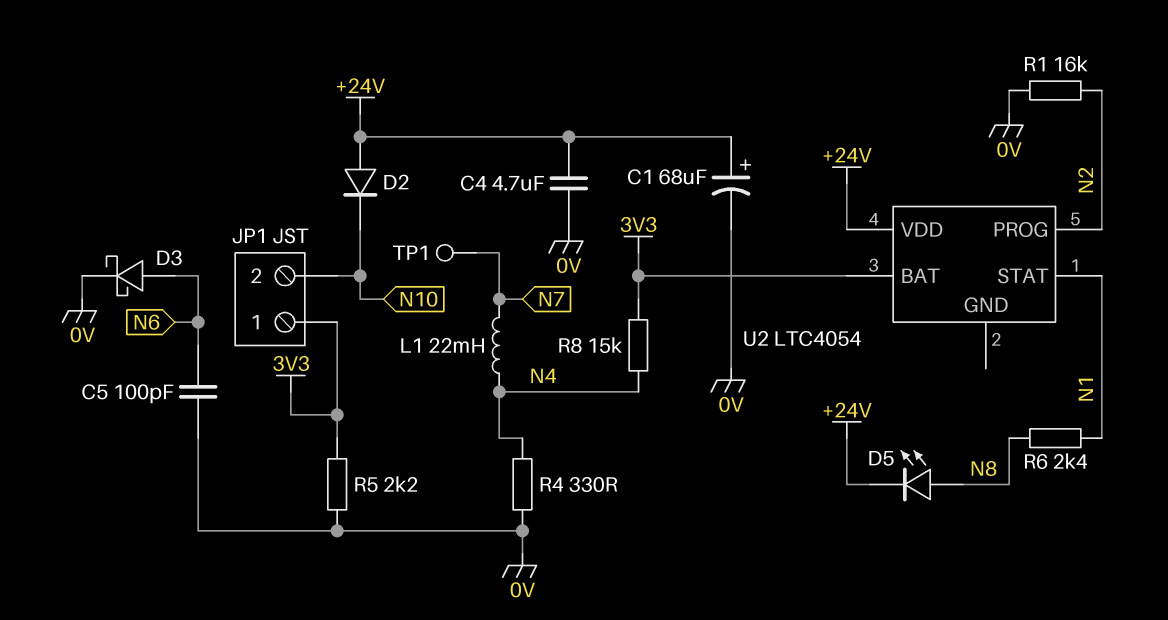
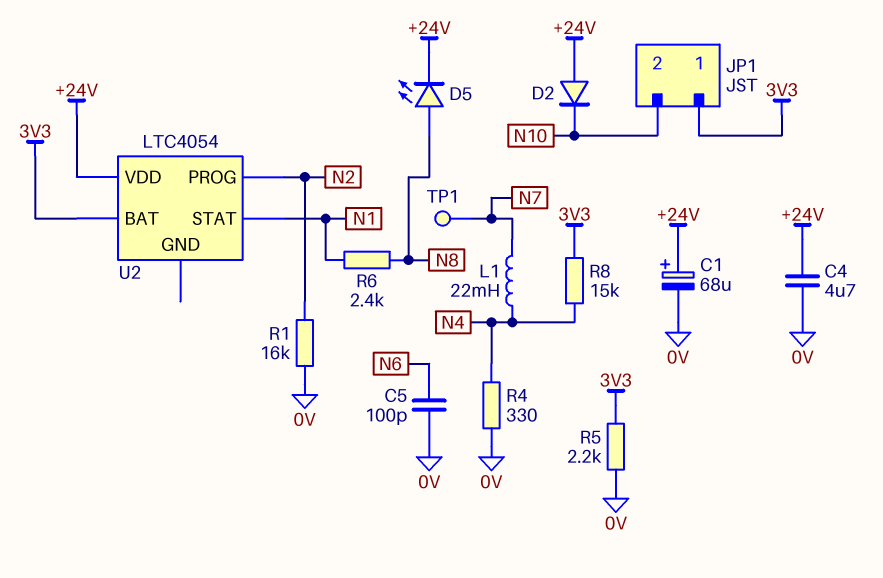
D3: schottky (A N6, K 0V) -> none

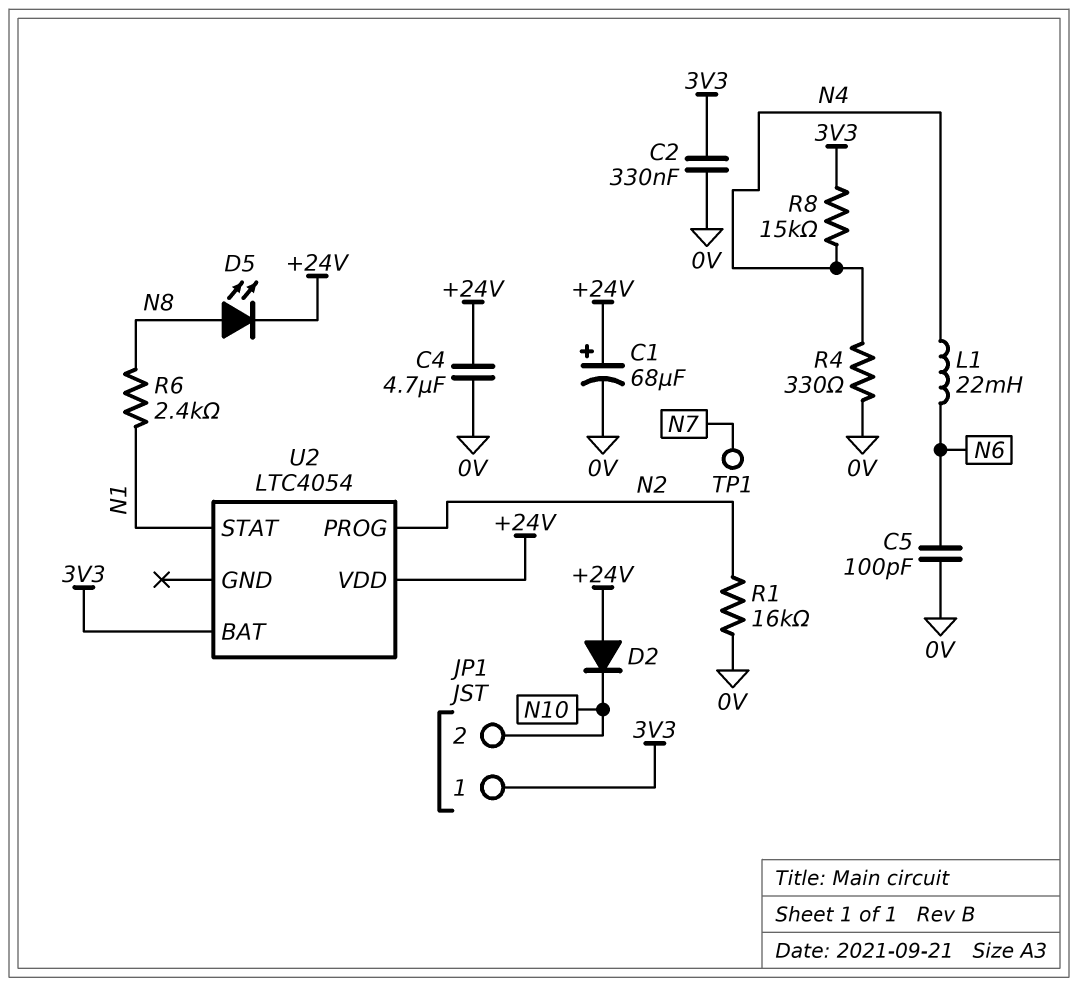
C2: none -> 330nF (0V, 3V3)
L1: 22mH (N4, N7) -> 22mH (N4, N6)
R5: 2.2k (0V, 3V3) -> none

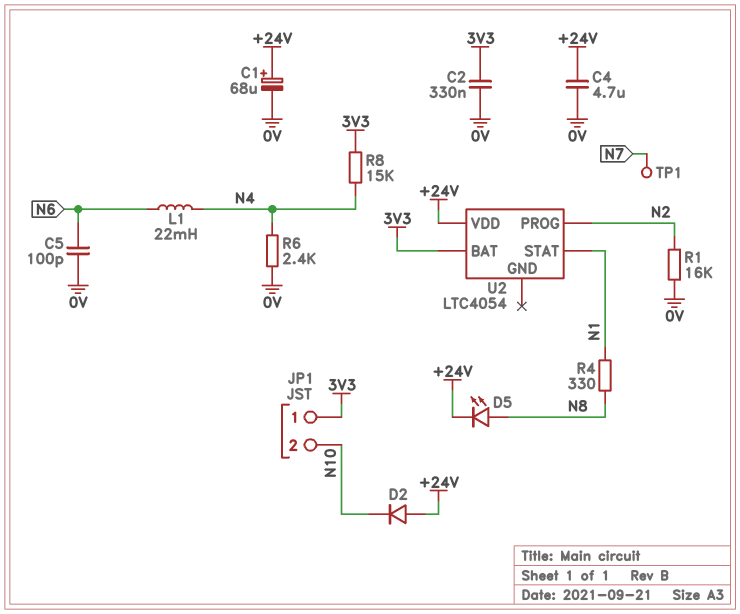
R4: 330 (0V, N4) -> 330 (N1, N8)
R6: 2.4k (N1, N8) -> 2.4k (0V, N4)

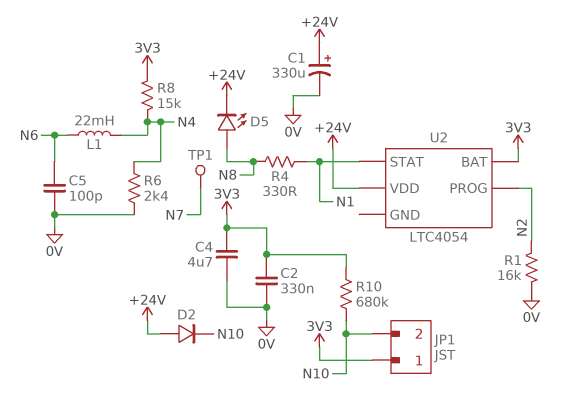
C1: 68uF (plus +24V, minus 0V) -> 330uF (plus +24V, minus 0V)
C4: 4.7uF (+24V, 0V) -> 4.7uF (0V, 3V3)
R10: none -> 680k (3V3, N10)

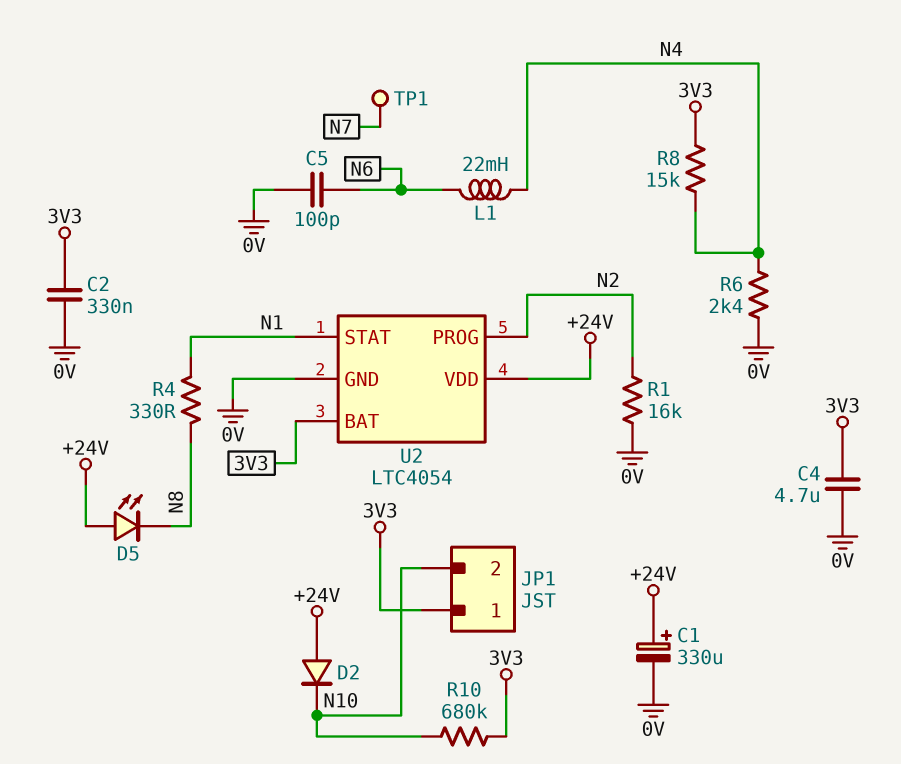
D5: LED (A N8, K +24V) -> LED (A +24V, K N8)
U2 pin GND: none -> 0V

